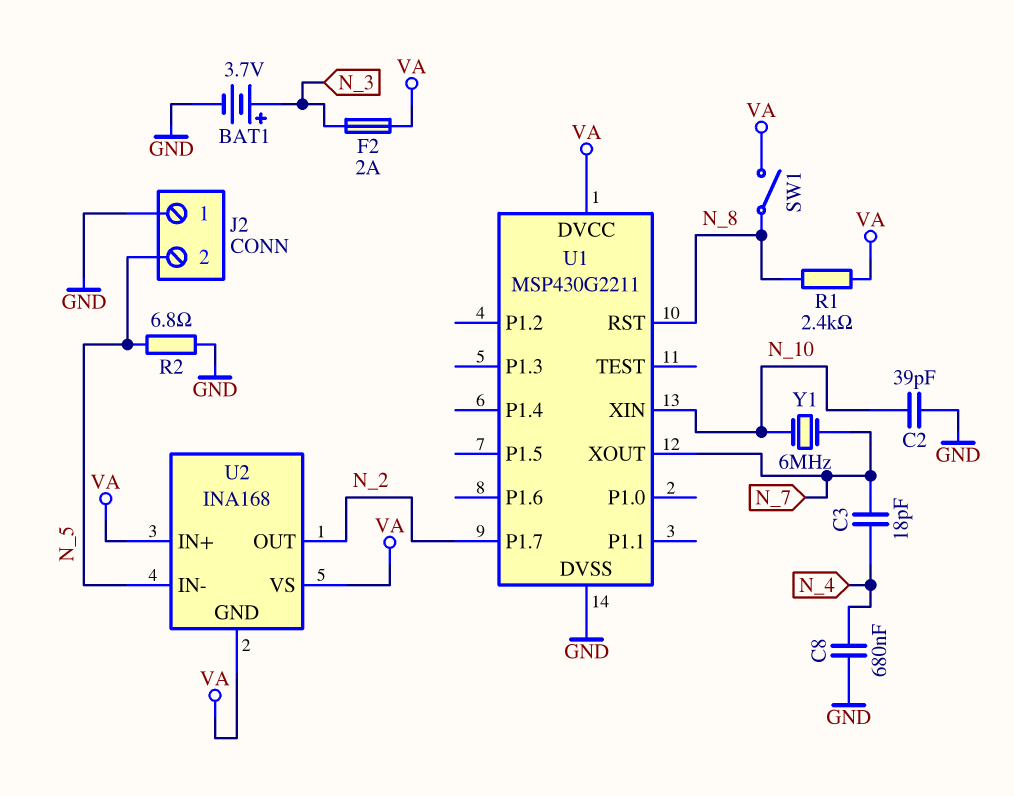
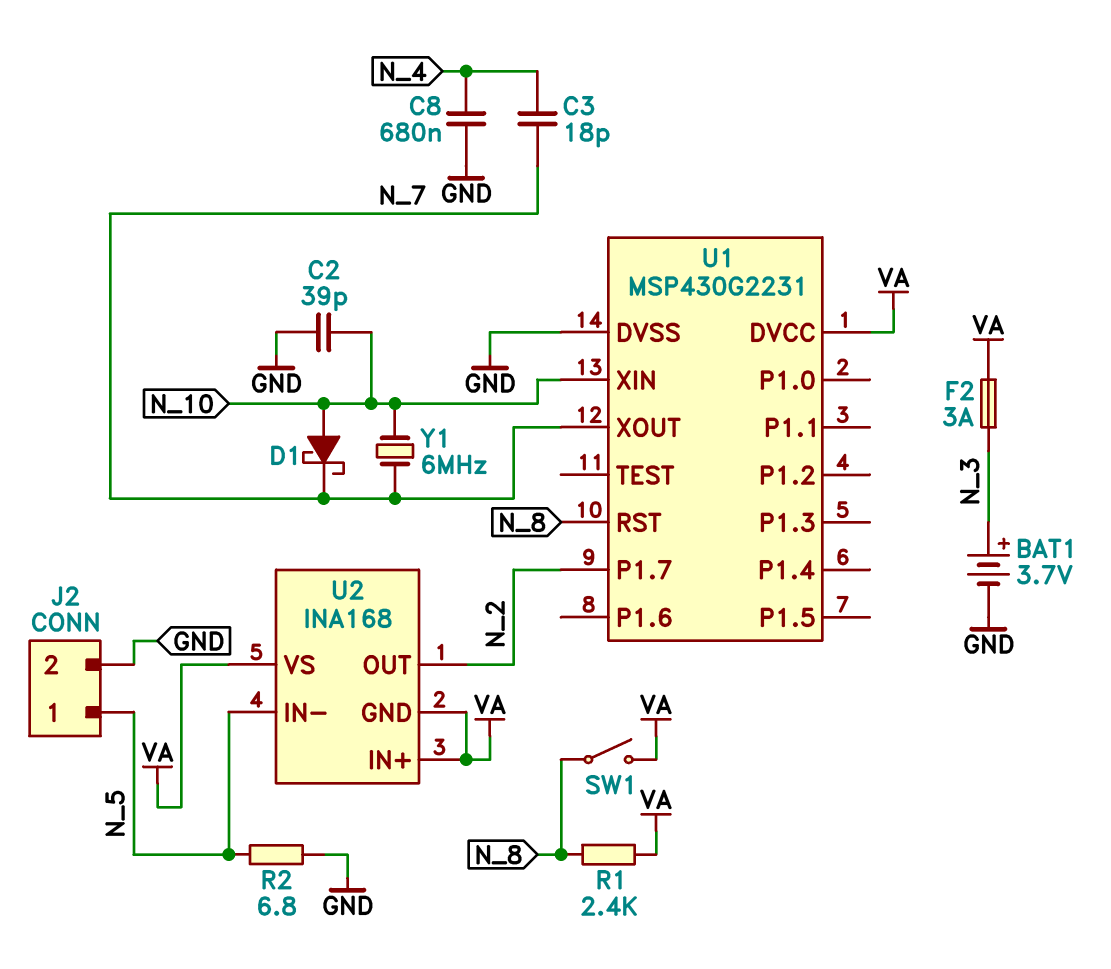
D1: none -> schottky (A N_10, K N_7)
F2: 2A (N_3, VA) -> 3A (N_3, VA)
J2 pin 1: GND -> N_5
J2 pin 2: N_5 -> GND
U1: MSP430G2211 -> MSP430G2231

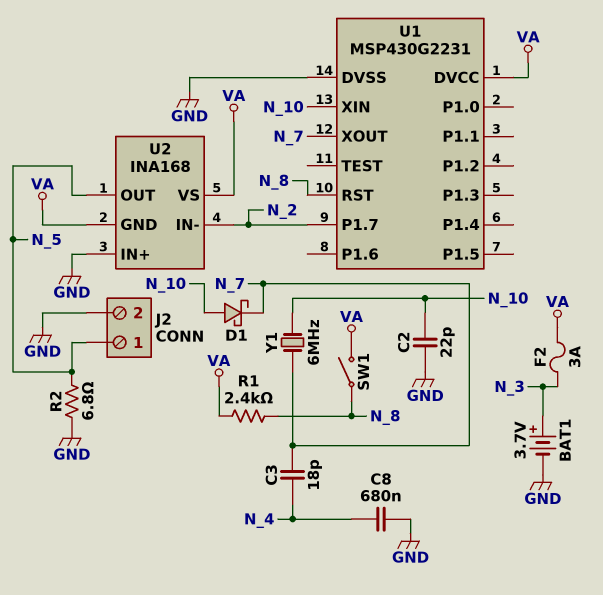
C2: 39pF (GND, N_10) -> 22pF (GND, N_10)
U2 pin IN+: VA -> GND
U2 pin IN-: N_5 -> N_2
U2 pin OUT: N_2 -> N_5

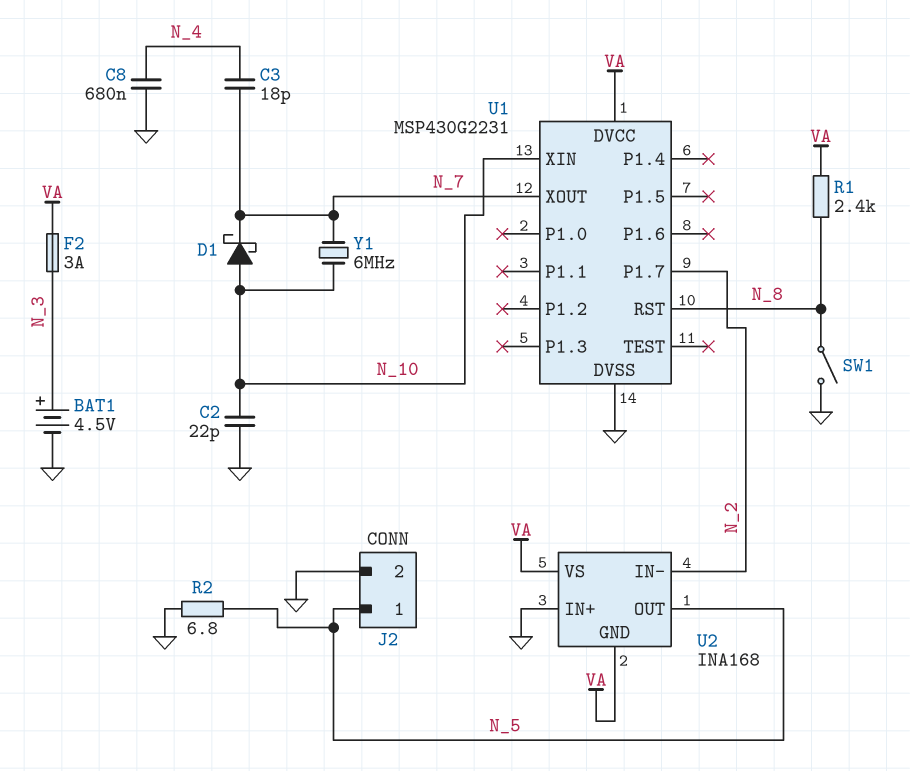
BAT1: 3.7V (plus N_3, minus GND) -> 4.5V (plus N_3, minus GND)
SW1: switch (N_8, VA) -> switch (GND, N_8)

